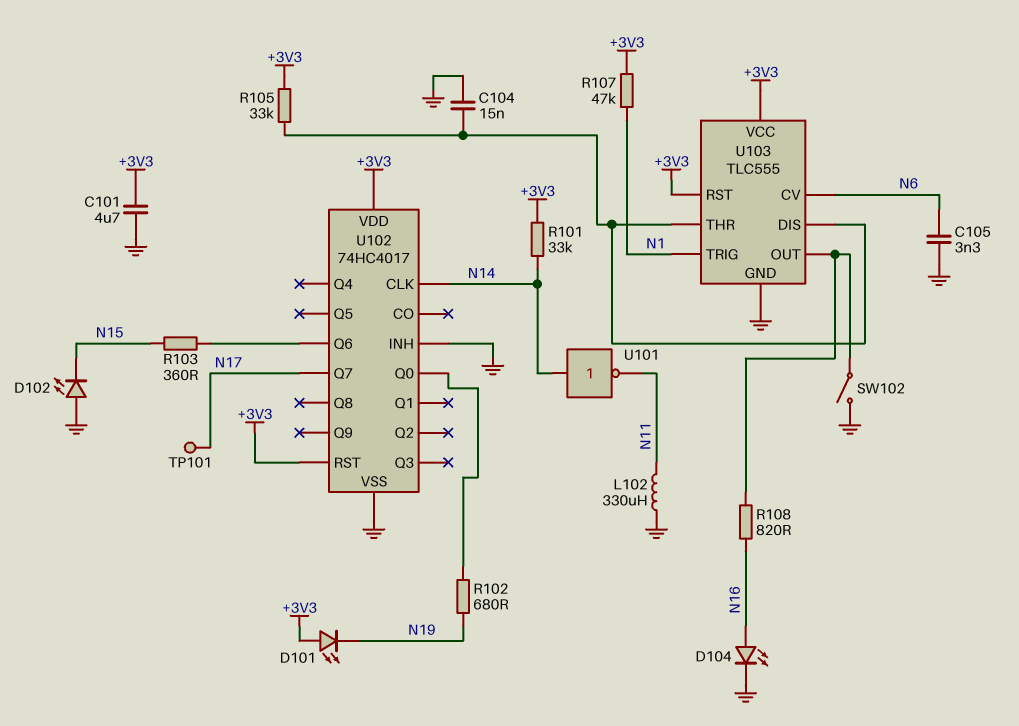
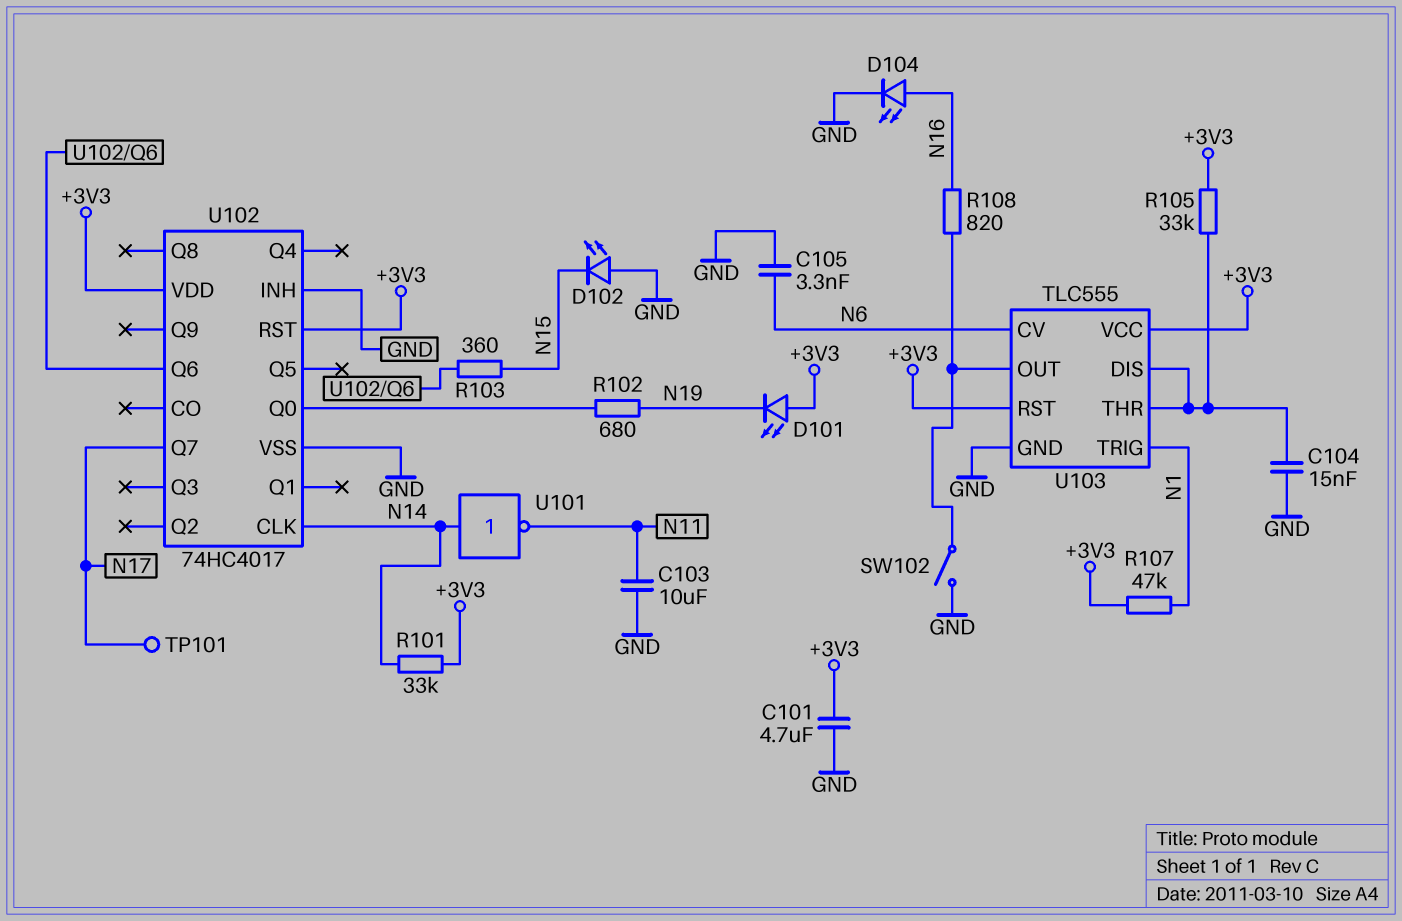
C103: none -> 10uF (GND, N11)
L102: 330uH (GND, N11) -> none

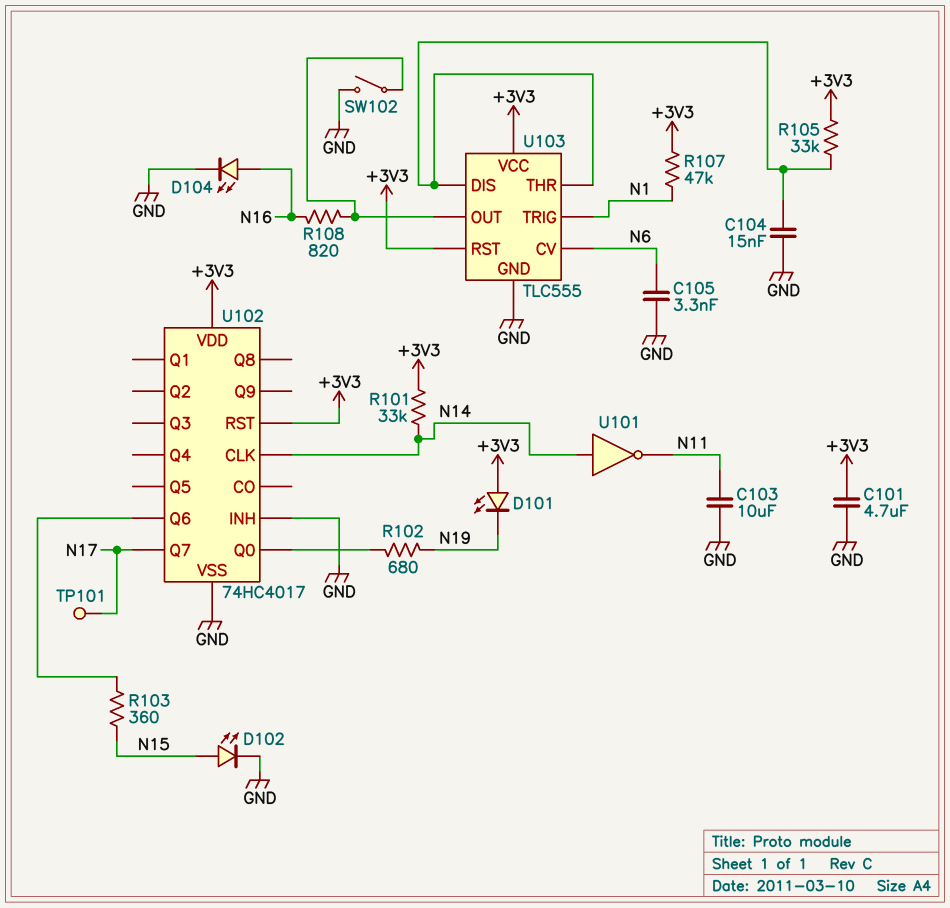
D102: LED (A GND, K N15) -> LED (A N15, K GND)

